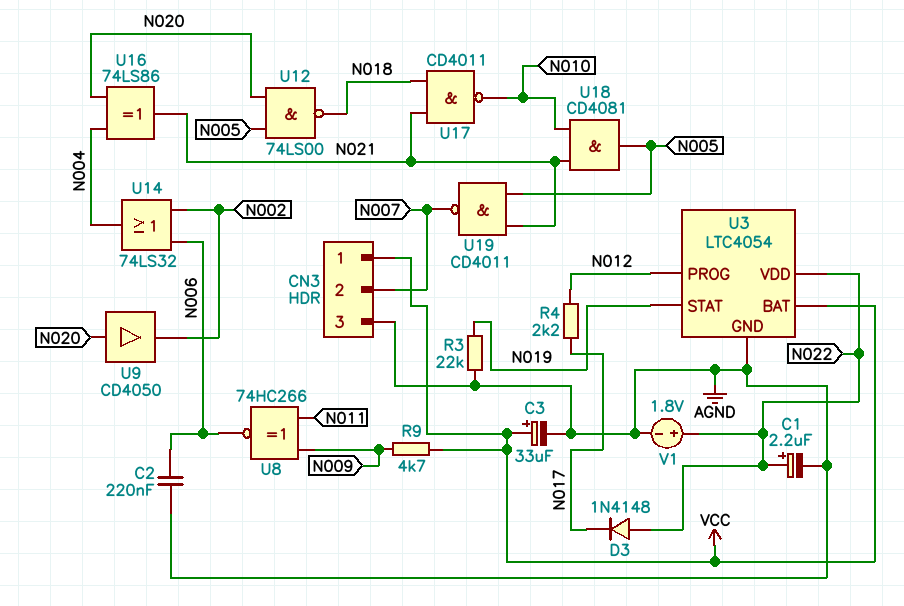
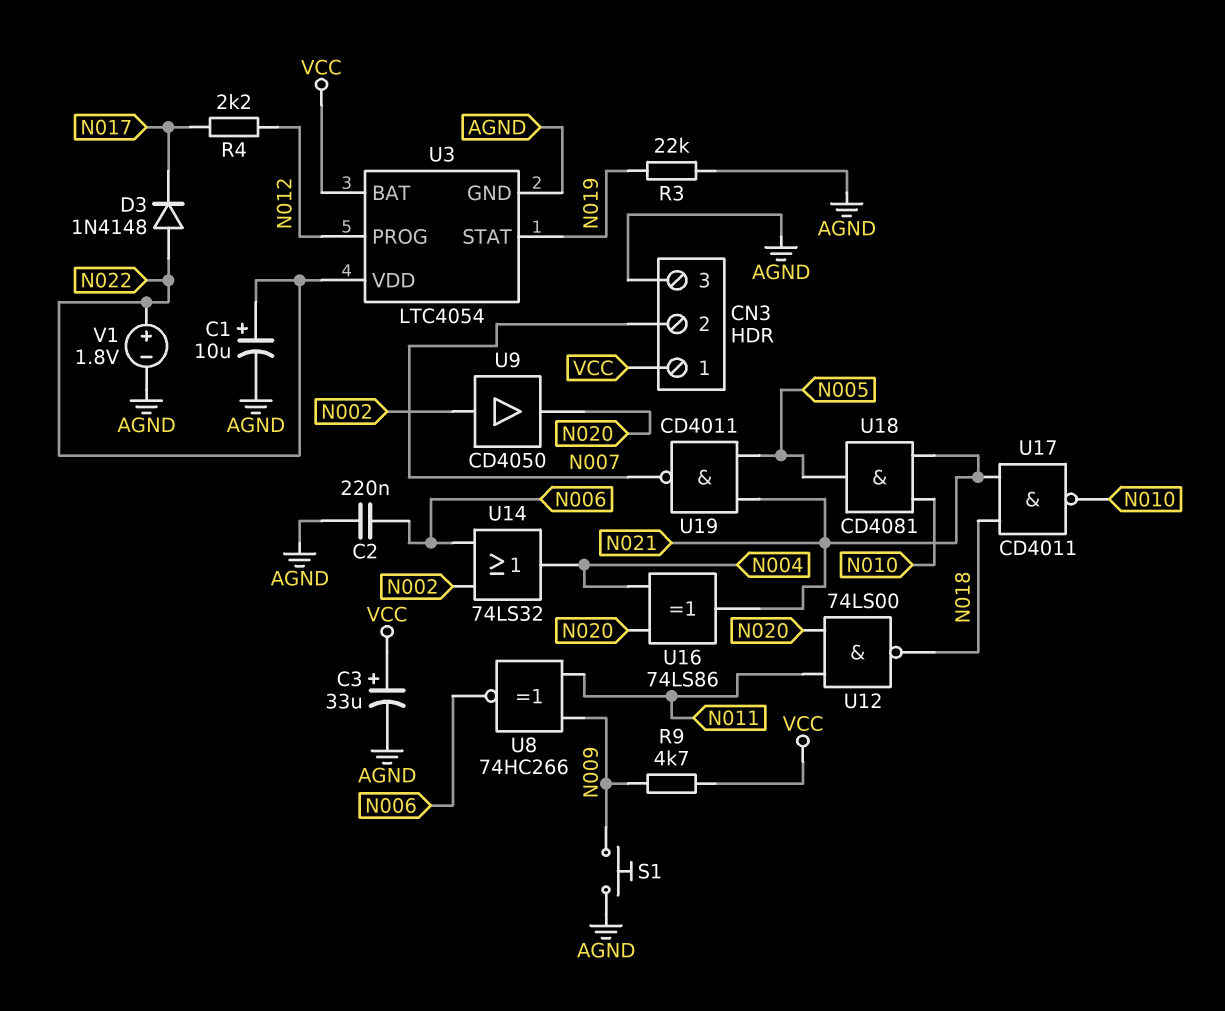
C1: 2.2uF (plus N022, minus AGND) -> 10uF (plus N022, minus AGND)
S1: none -> button (AGND, N009)
U9: buffer CD4050 (in N020, out N002) -> buffer CD4050 (in N002, out N020)
U12: NAND 74LS00 (in N005, in N020, out N018) -> NAND 74LS00 (in N011, in N020, out N018)

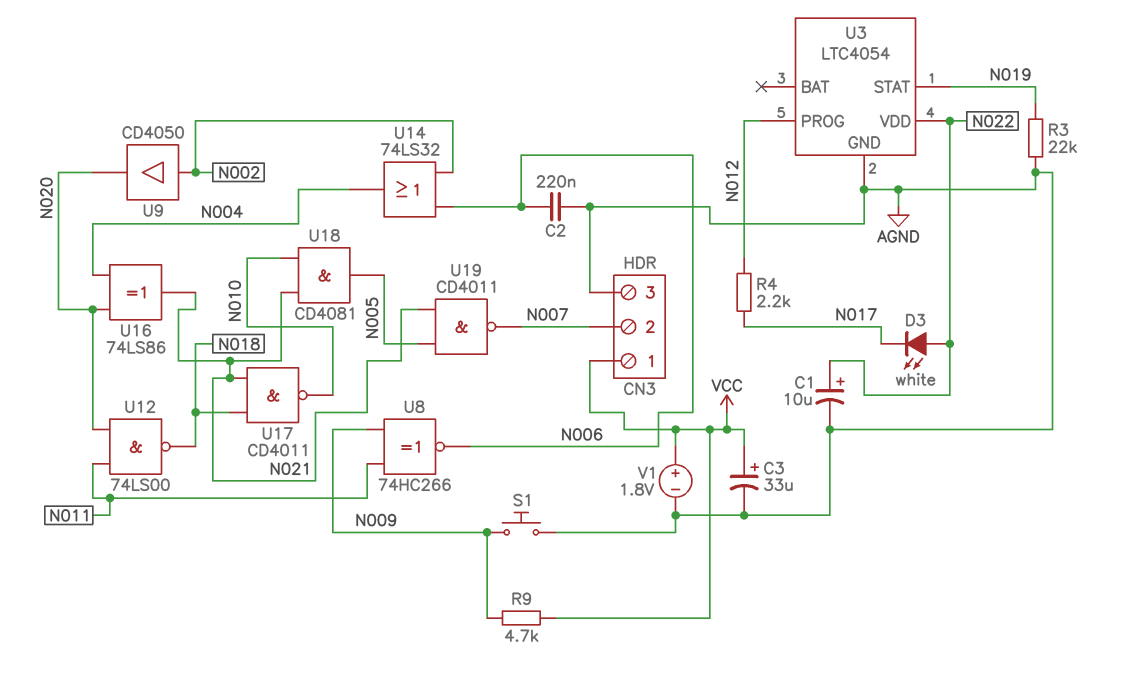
D3: diode 1N4148 (A N022, K N017) -> LED white (A N022, K N017)
U3 pin BAT: VCC -> none
V1: 1.8V (plus N022, minus AGND) -> 1.8V (plus VCC, minus AGND)

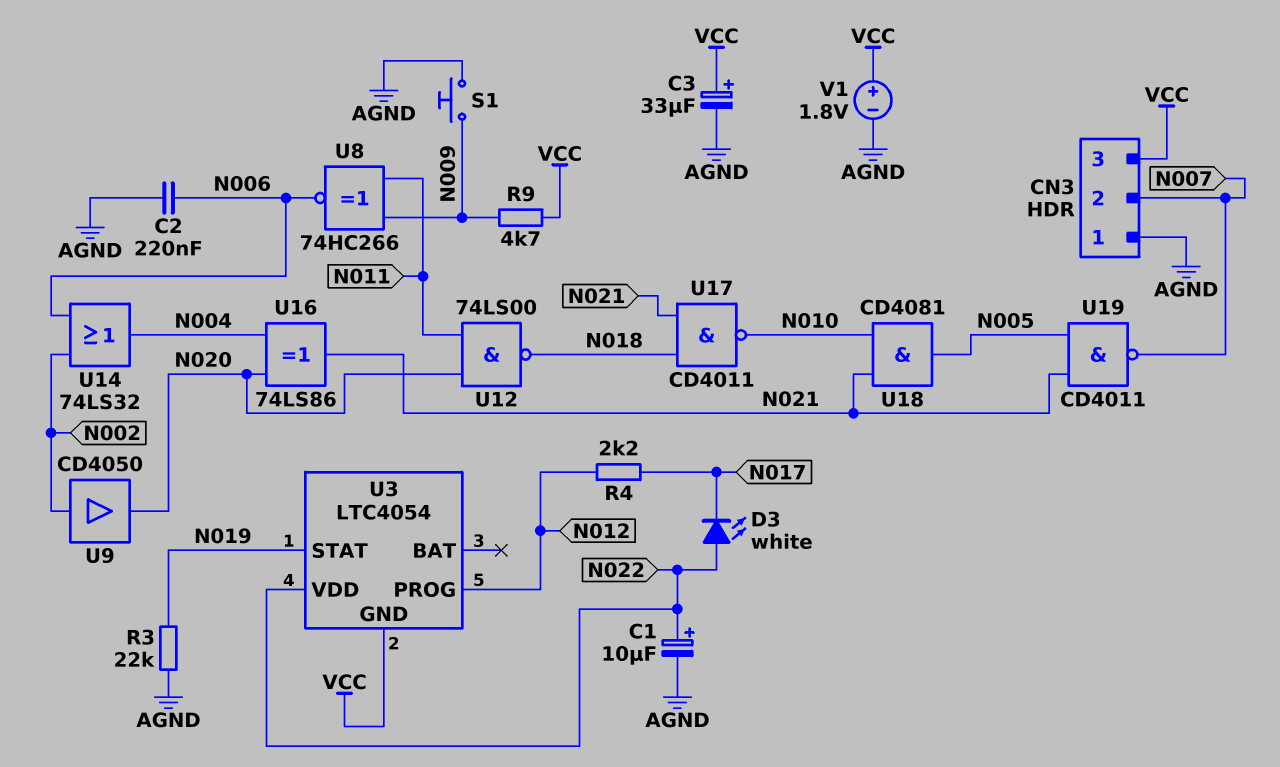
CN3 pin 1: VCC -> AGND
CN3 pin 3: AGND -> VCC
U3 pin GND: AGND -> VCC

